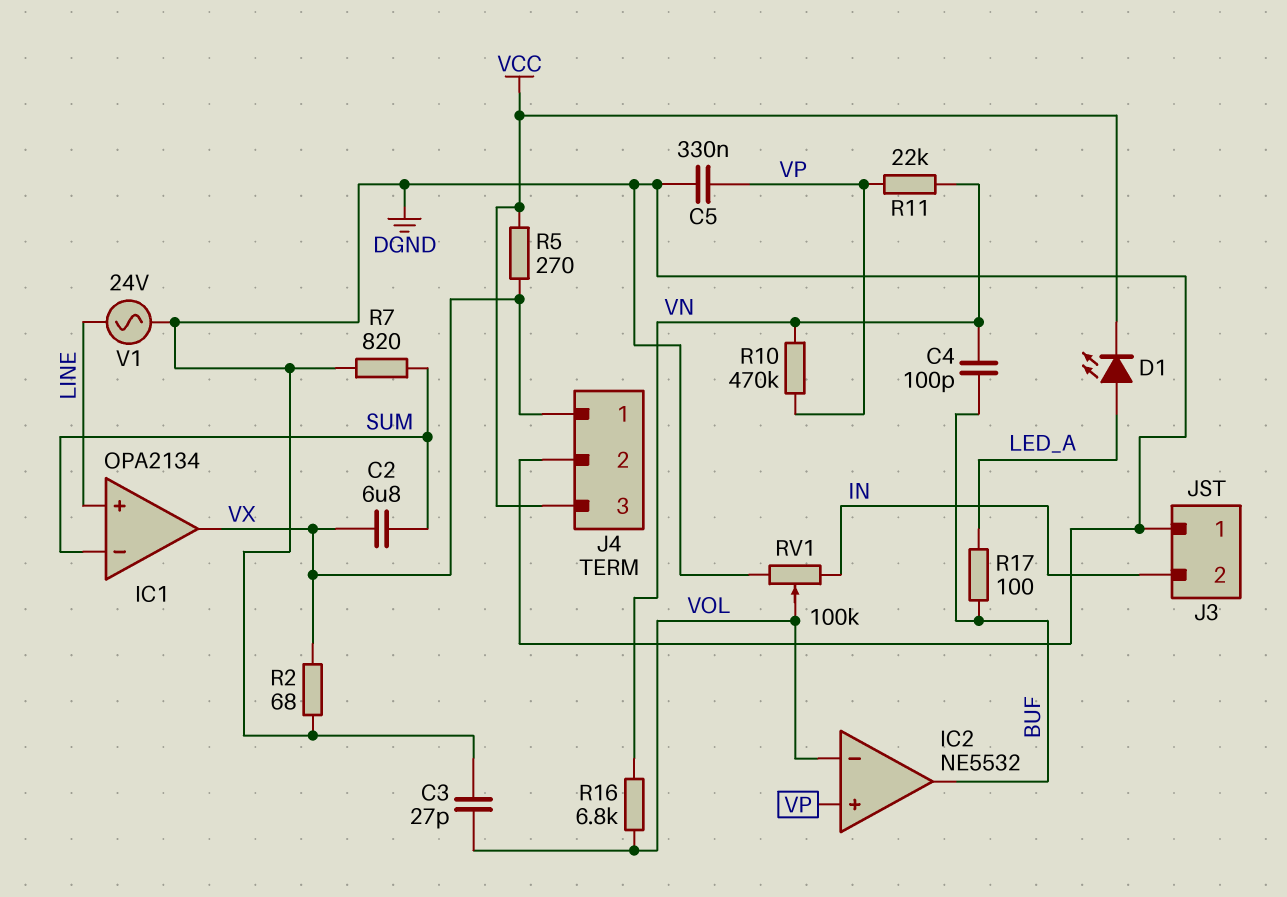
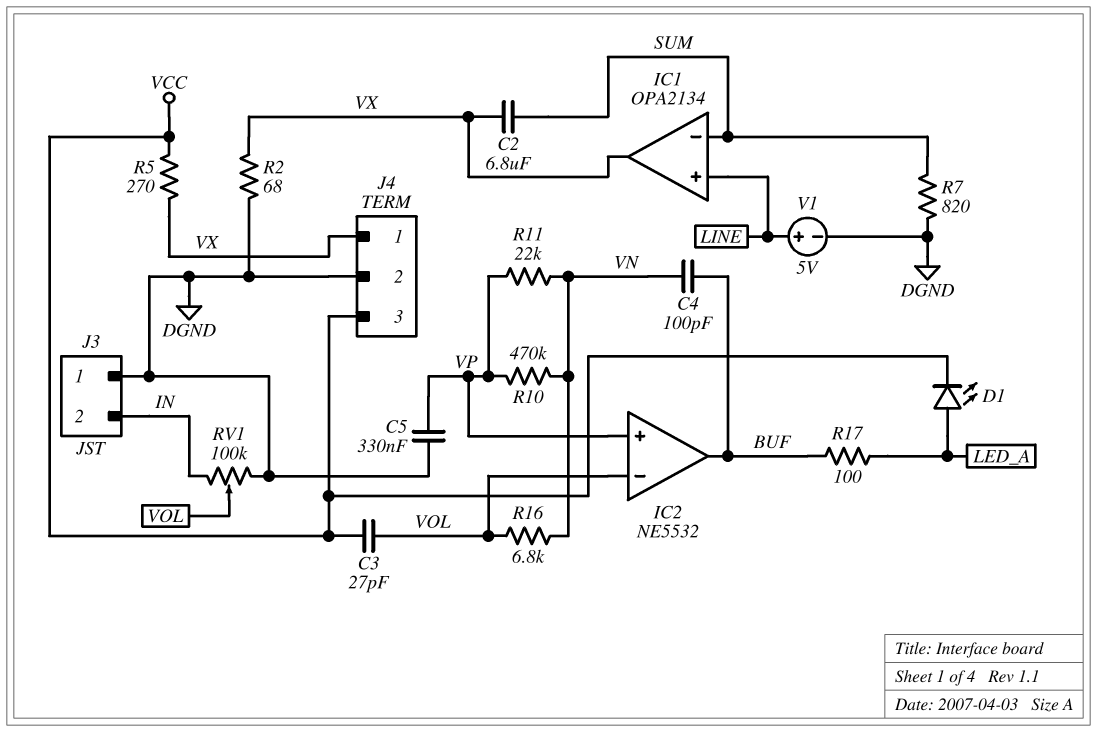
C3: 27pF (DGND, VOL) -> 27pF (VCC, VOL)
V1: AC 24V (DGND, LINE) -> 5V (plus LINE, minus DGND)

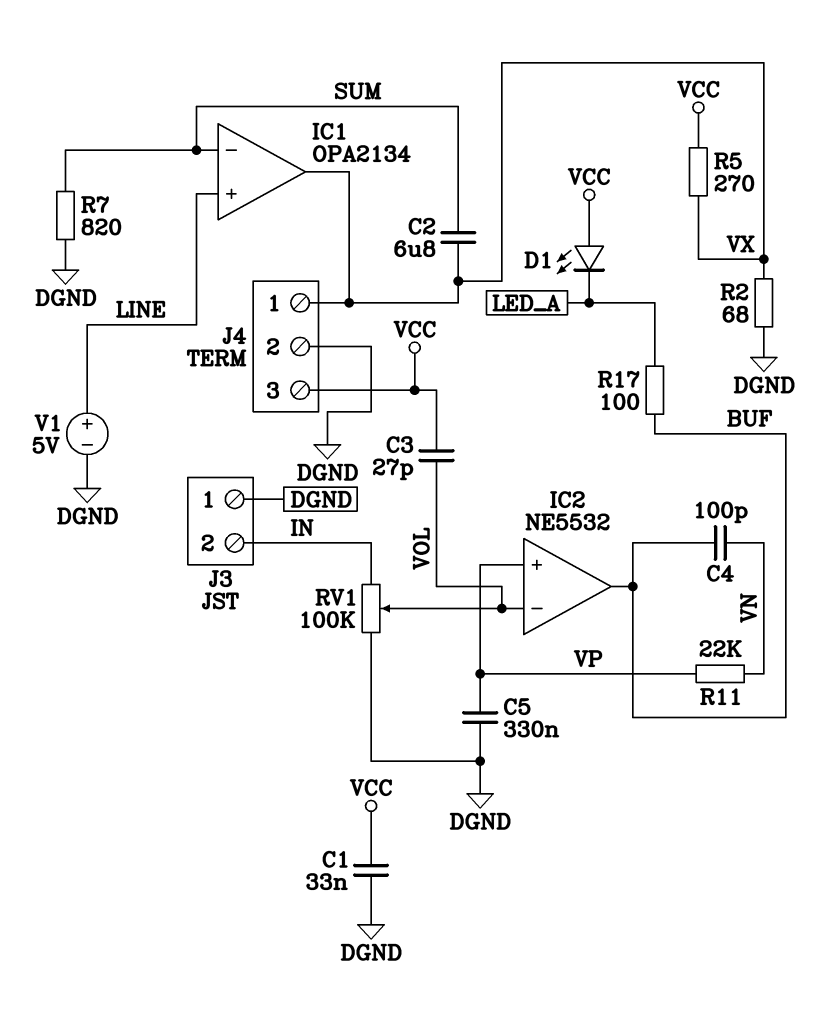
C1: none -> 33nF (DGND, VCC)
D1: LED (A LED_A, K VCC) -> LED (A VCC, K LED_A)
R10: 470k (VN, VP) -> none
R16: 6.8k (VN, VOL) -> none

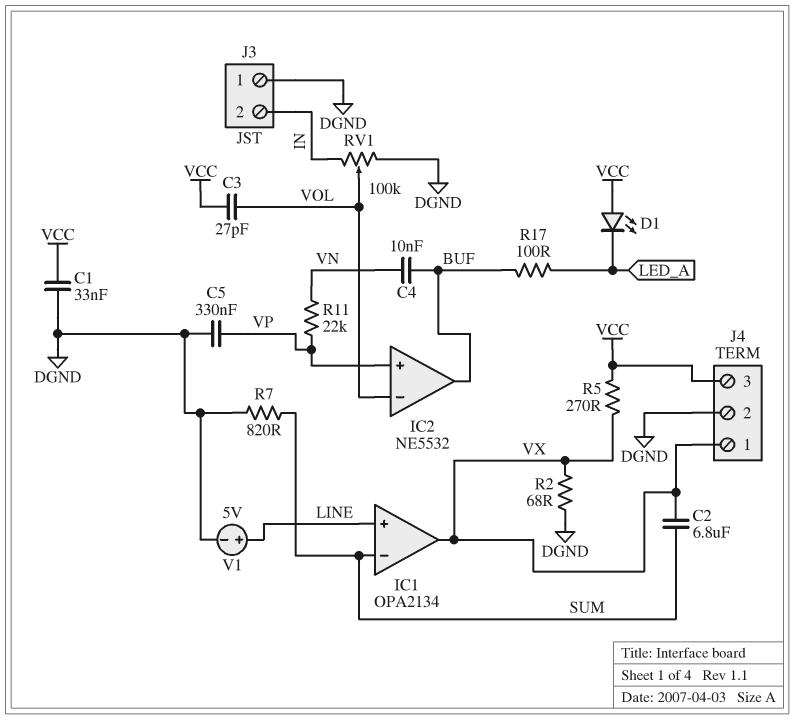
C4: 100pF (BUF, VN) -> 10nF (BUF, VN)

